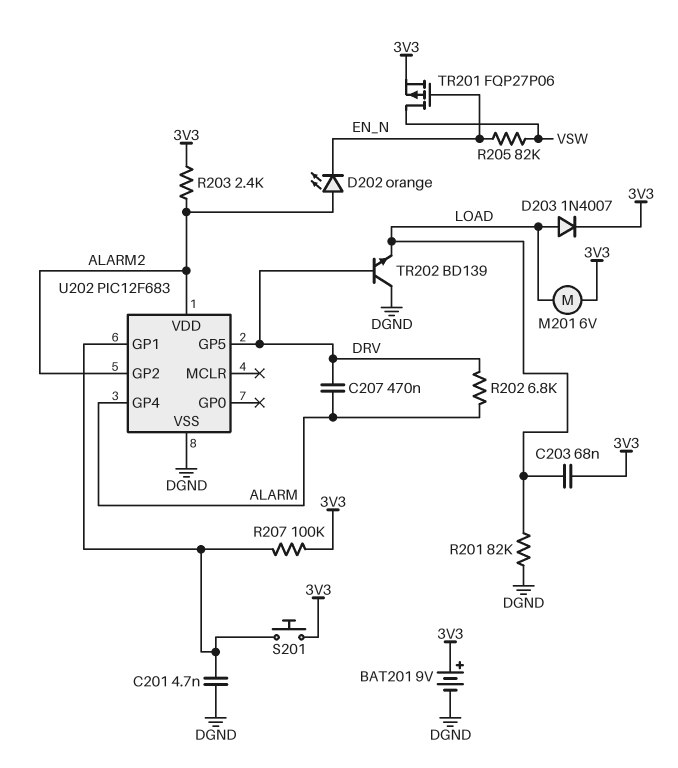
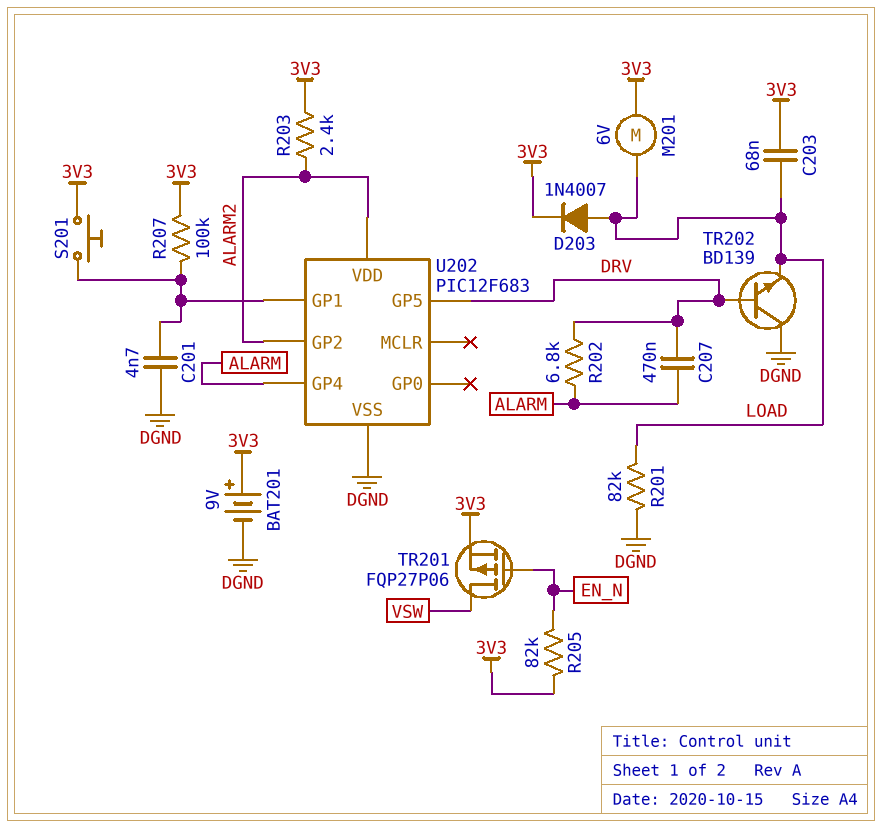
D202: LED orange (A ALARM2, K EN_N) -> none
R205: 82k (EN_N, VSW) -> 82k (3V3, EN_N)

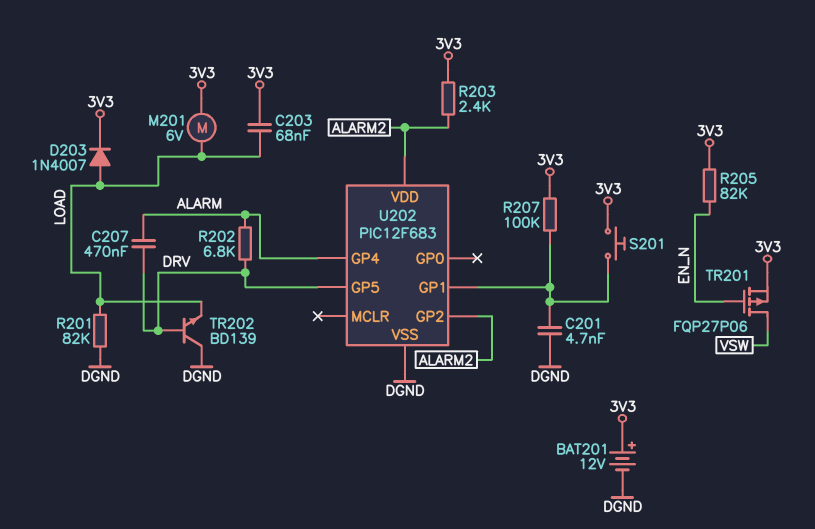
BAT201: 9V (plus 3V3, minus DGND) -> 12V (plus 3V3, minus DGND)

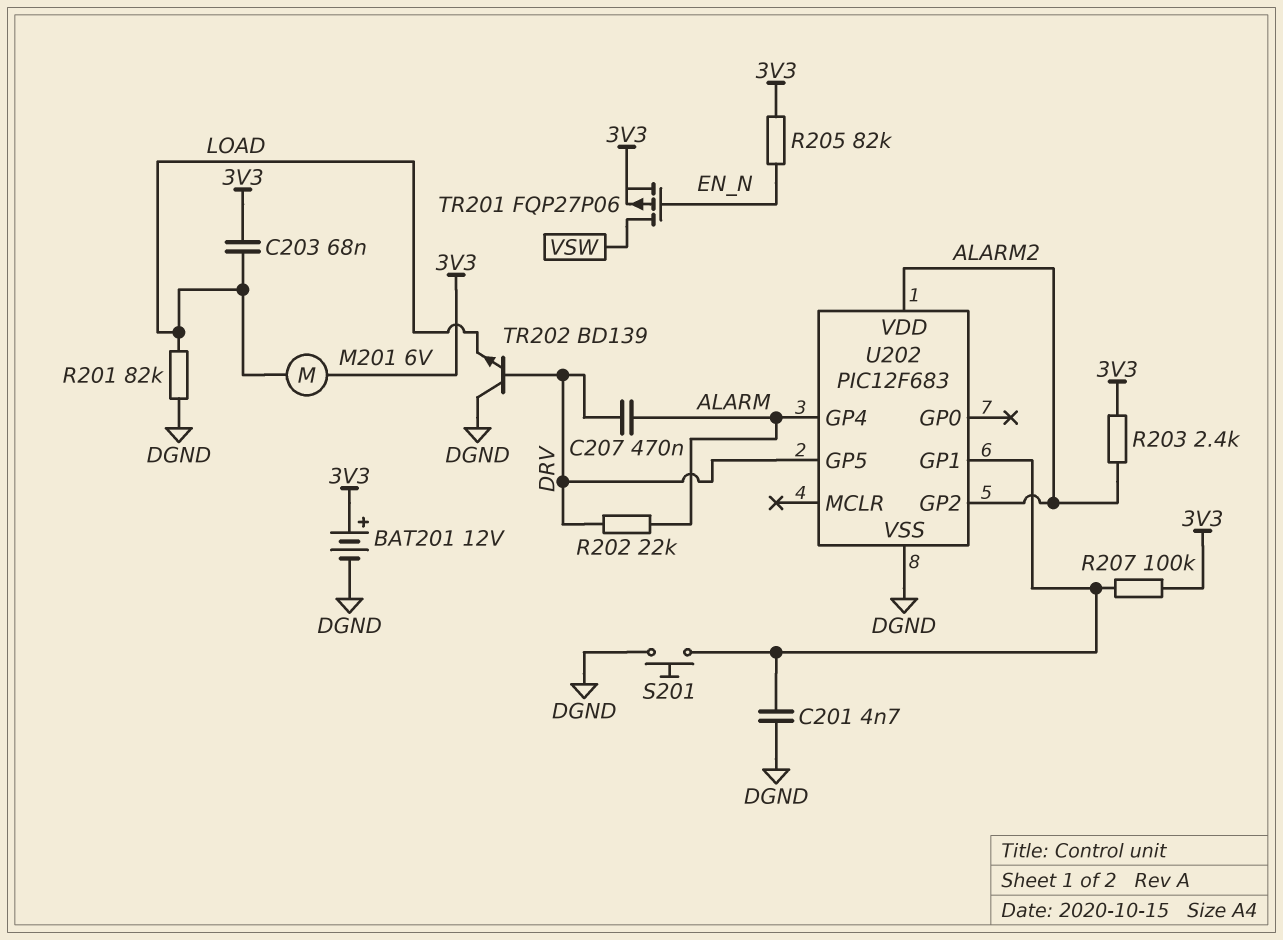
D203: diode 1N4007 (A LOAD, K 3V3) -> none
R202: 6.8k (ALARM, DRV) -> 22k (ALARM, DRV)
S201: button (3V3, U202/GP1) -> button (DGND, U202/GP1)

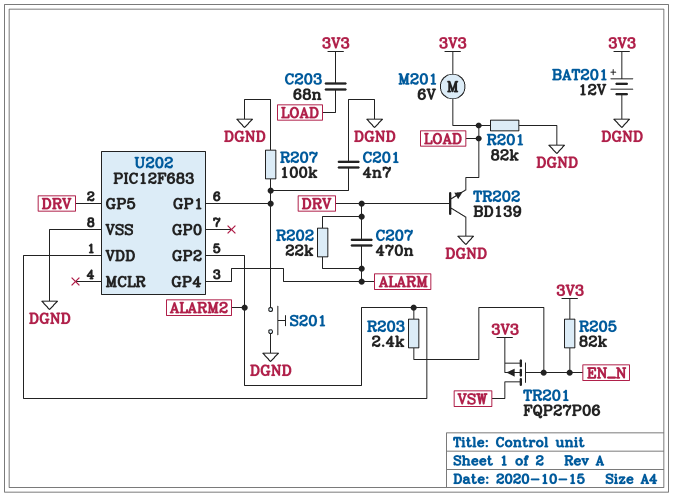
R203: 2.4k (3V3, ALARM2) -> 2.4k (ALARM2, EN_N)
R207: 100k (3V3, U202/GP1) -> 100k (DGND, U202/GP1)

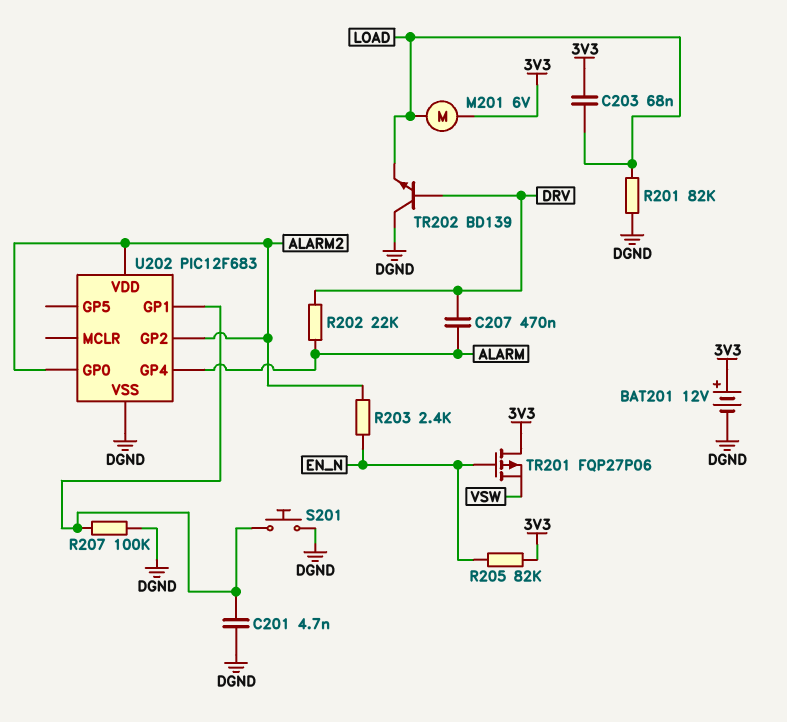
TR201: PMOS FQP27P06 (G EN_N, D VSW, S 3V3) -> PMOS FQP27P06 (G EN_N, D 3V3, S VSW)
U202 pin GP0: none -> ALARM2
U202 pin GP5: DRV -> none

